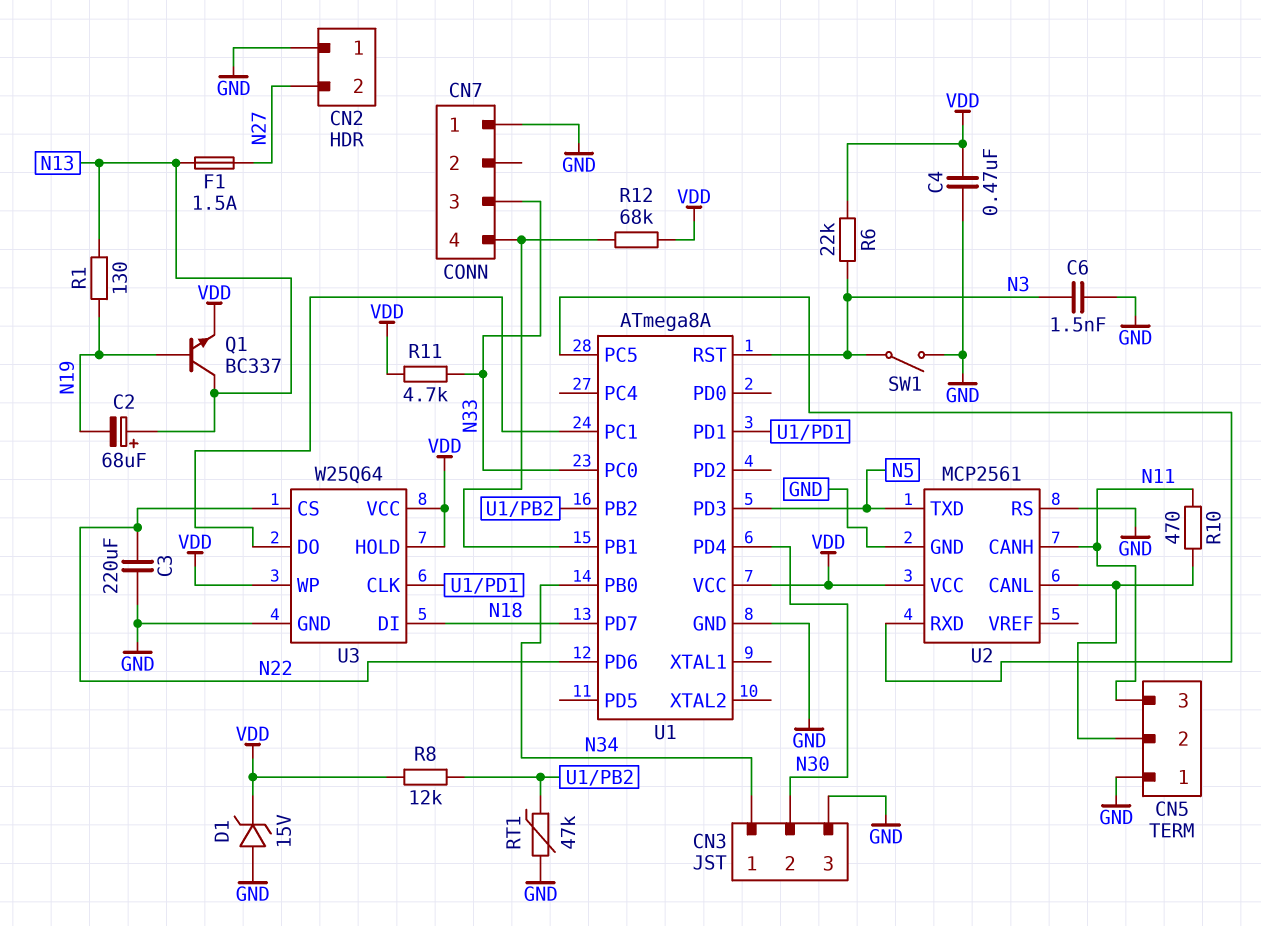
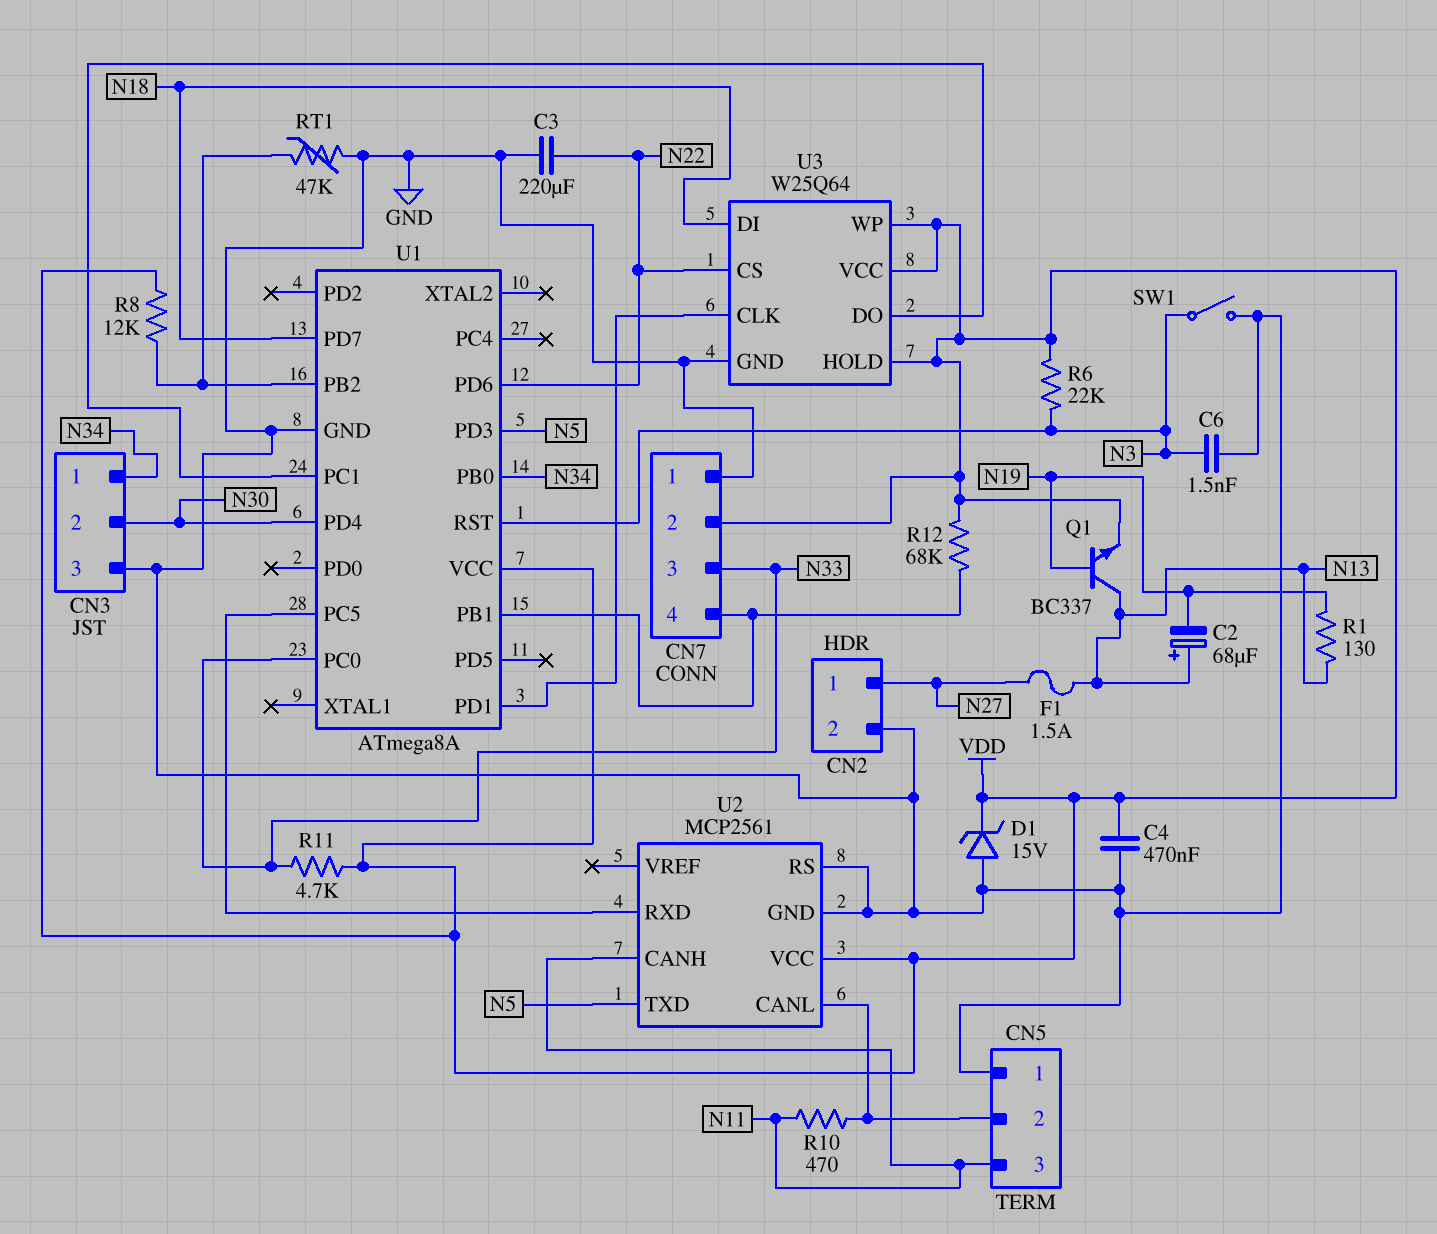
CN2 pin 1: GND -> N27
CN2 pin 2: N27 -> GND
CN7 pin 2: none -> VDD

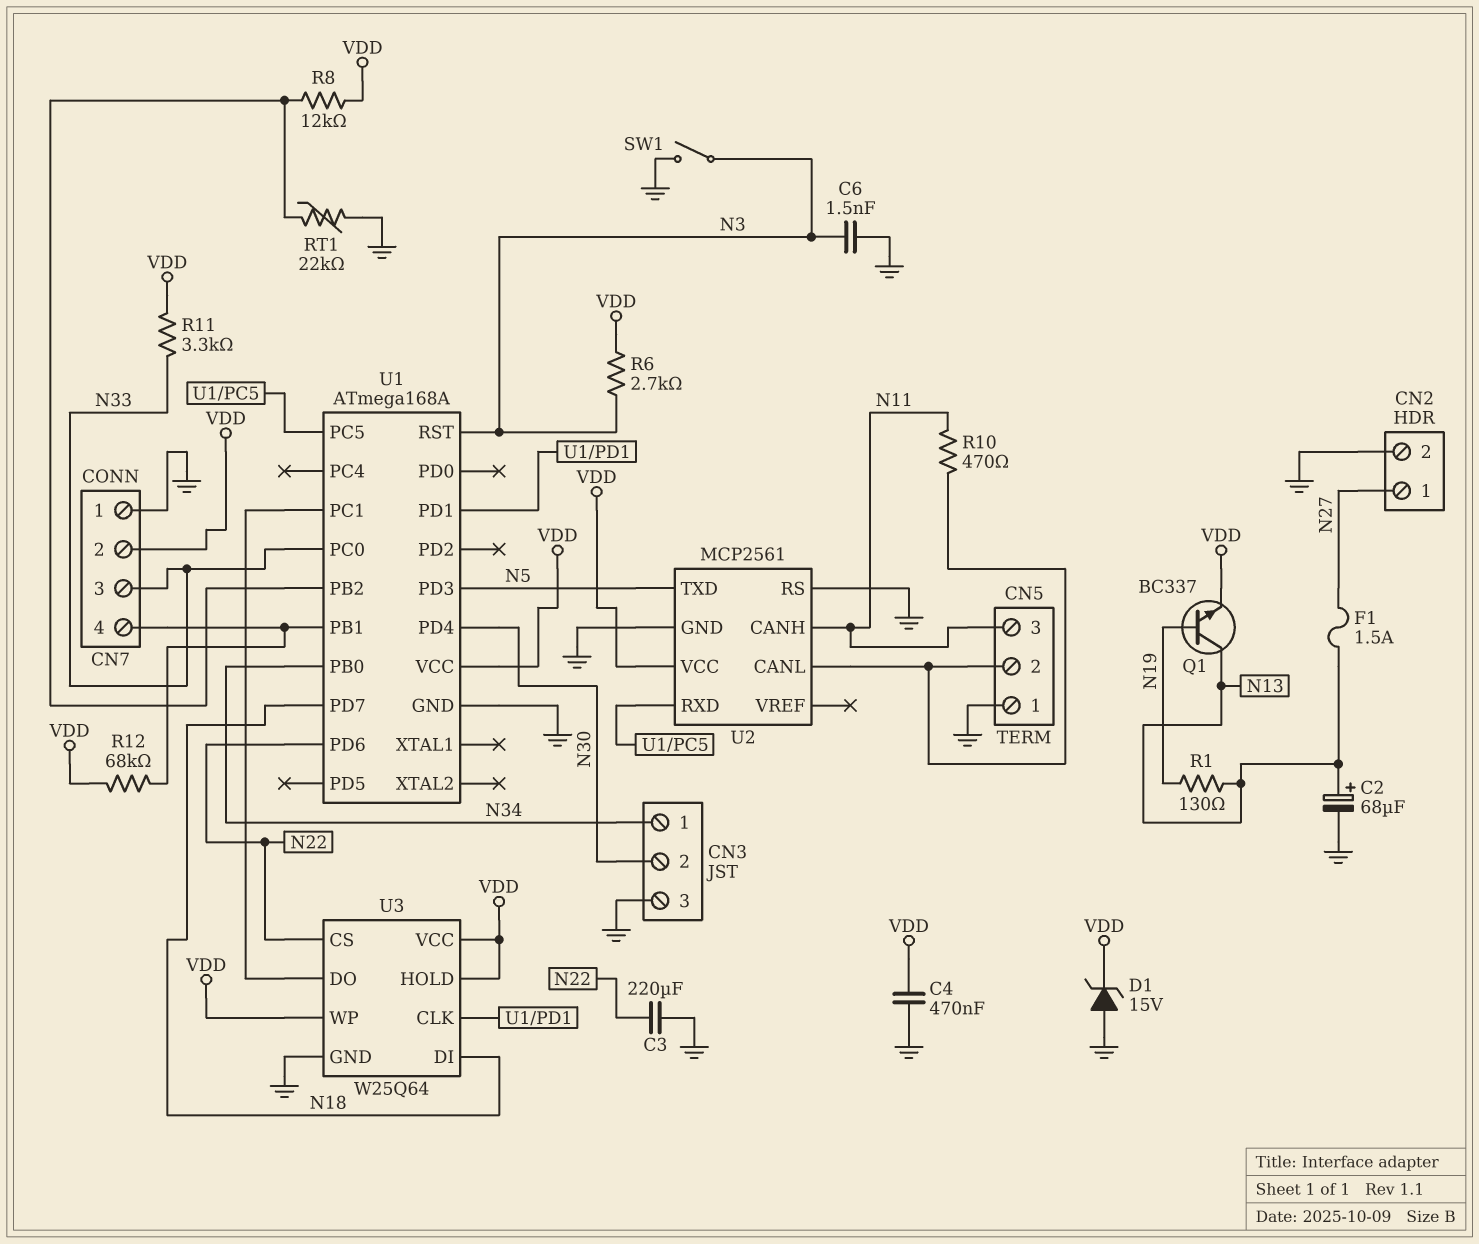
C2: 68uF (plus N13, minus N19) -> 68uF (plus N13, minus GND)
R6: 22k (N3, VDD) -> 2.7k (N3, VDD)
R11: 4.7k (N33, VDD) -> 3.3k (N33, VDD)
RT1: 47k (GND, U1/PB2) -> 22k (GND, U1/PB2)
U1: ATmega8A -> ATmega168A

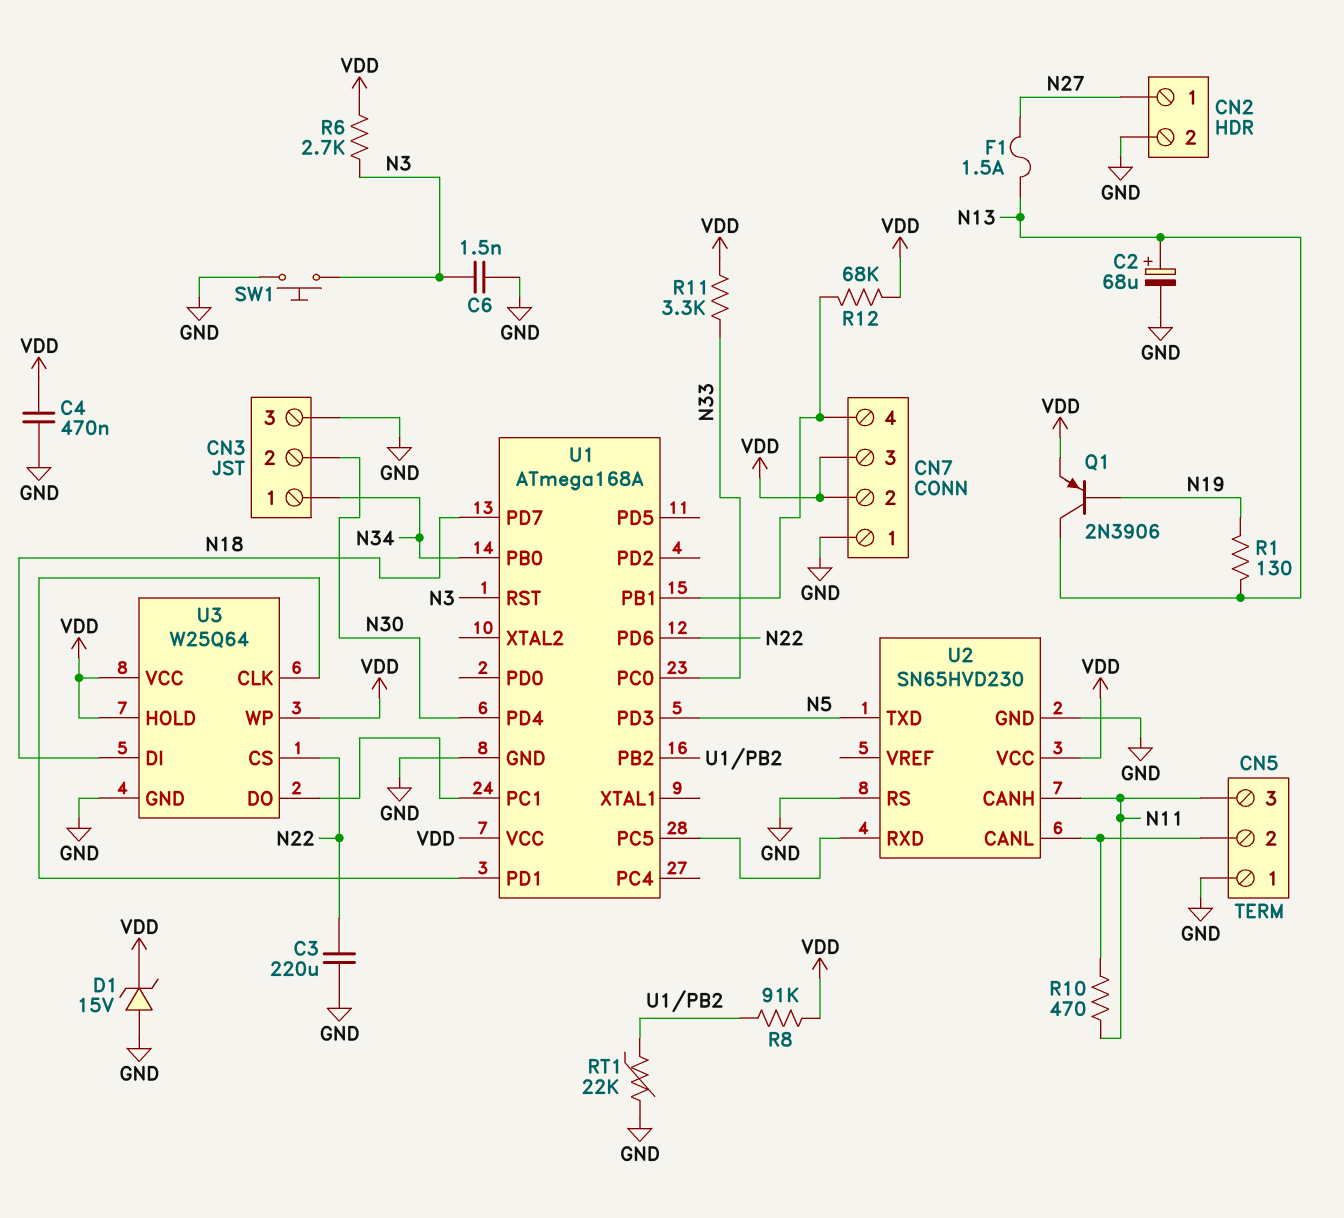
CN7 pin 3: N33 -> VDD
Q1: NPN BC337 (B N19, C N13, E VDD) -> PNP 2N3906 (B N19, C N13, E VDD)
R8: 12k (U1/PB2, VDD) -> 91k (U1/PB2, VDD)
SW1: switch (GND, N3) -> button (GND, N3)
U2: MCP2561 -> SN65HVD230

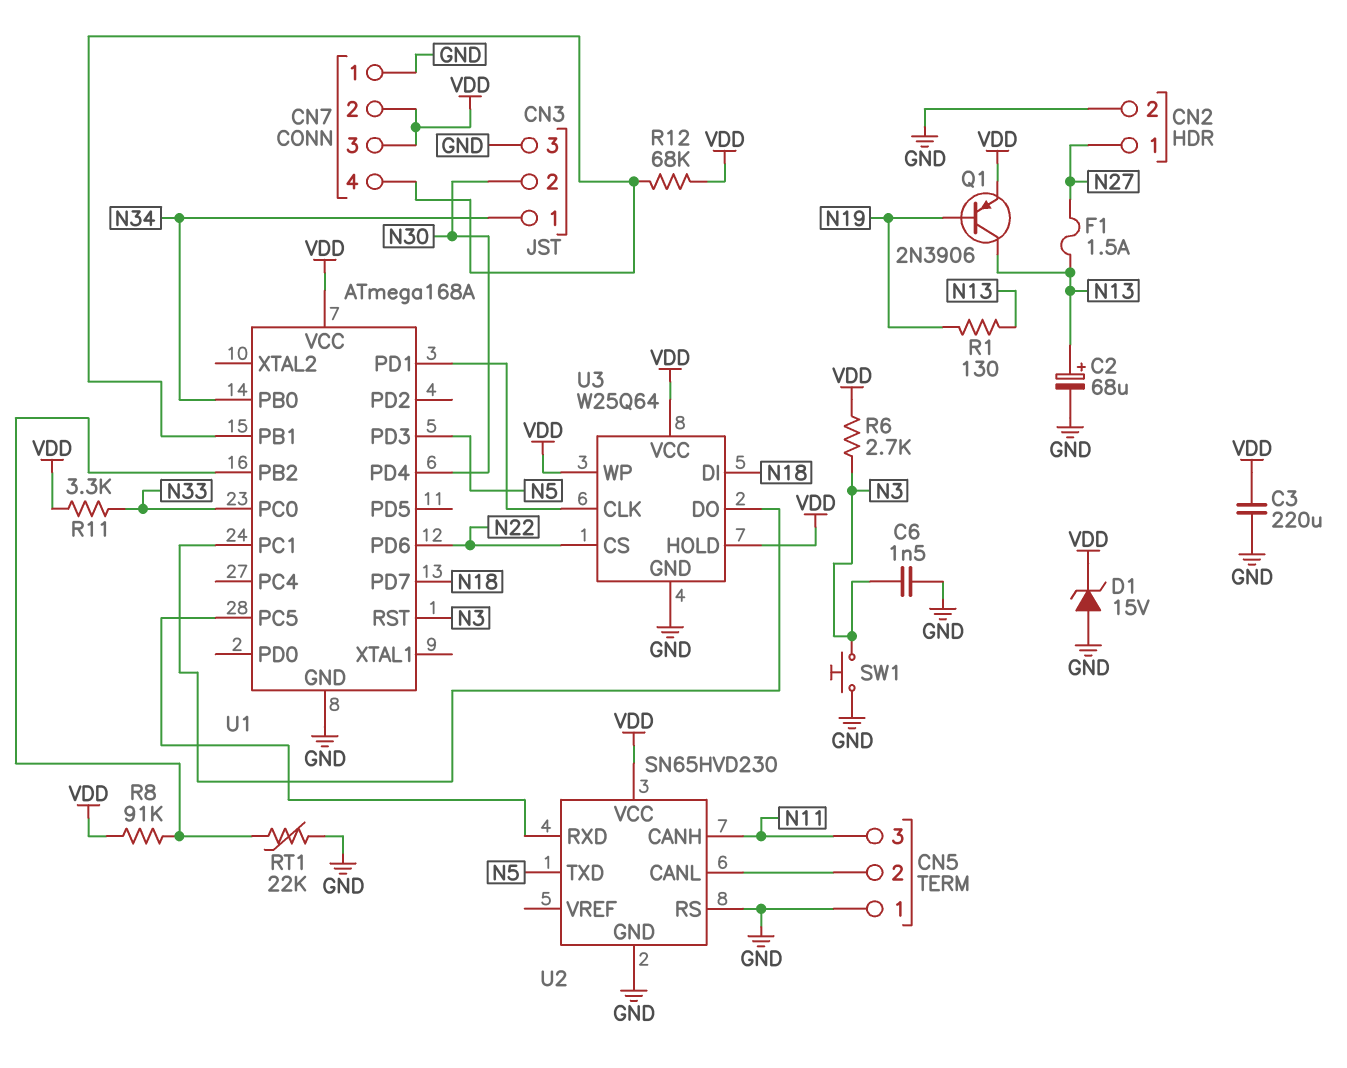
C3: 220uF (GND, N22) -> 220uF (GND, VDD)
C4: 470nF (GND, VDD) -> none
R10: 470 (CN5/2, N11) -> none

